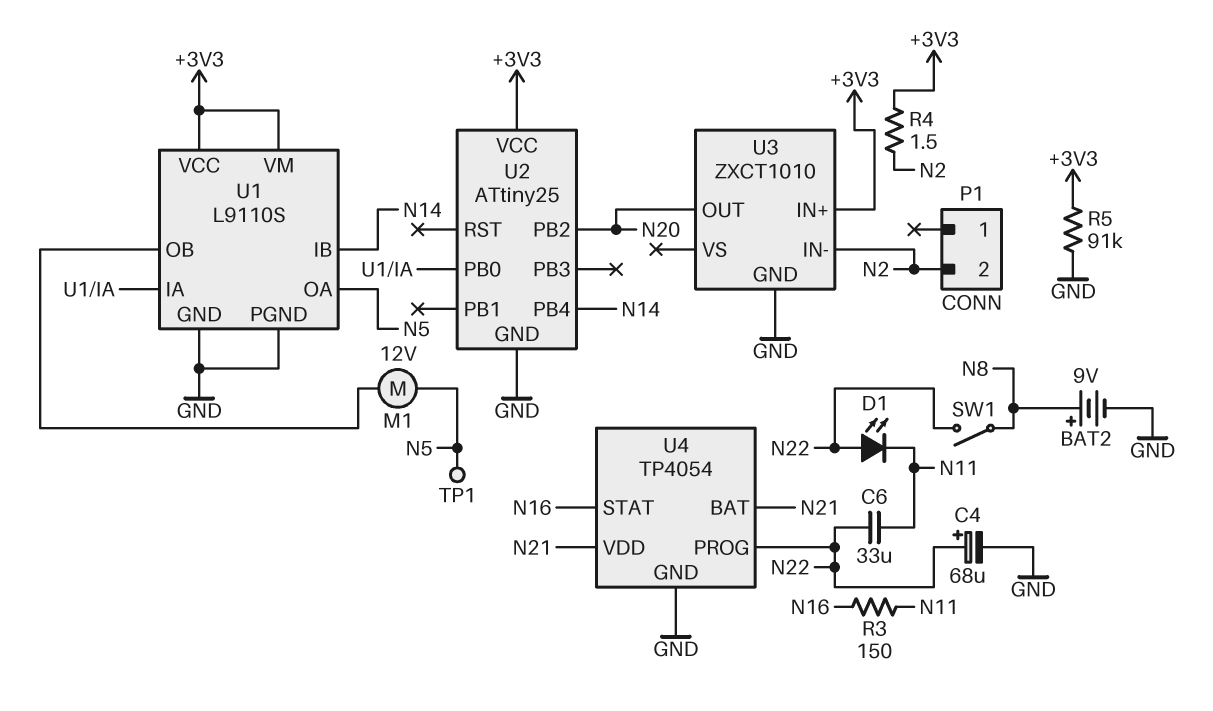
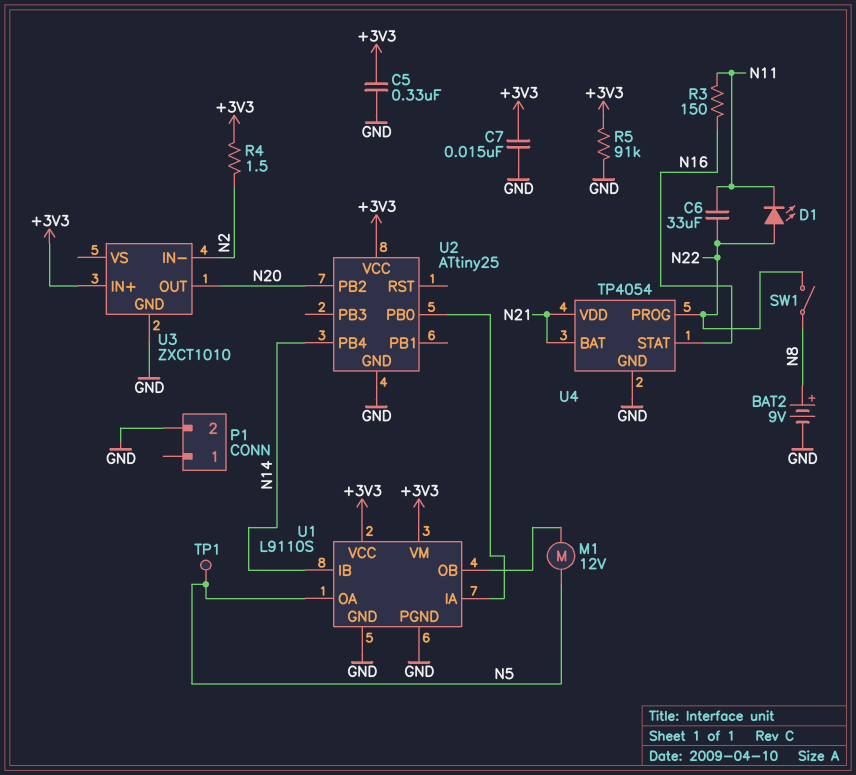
C4: 68uF (plus N22, minus GND) -> none
C5: none -> 330nF (+3V3, GND)
C7: none -> 15nF (+3V3, GND)
P1 pin 2: N2 -> GND

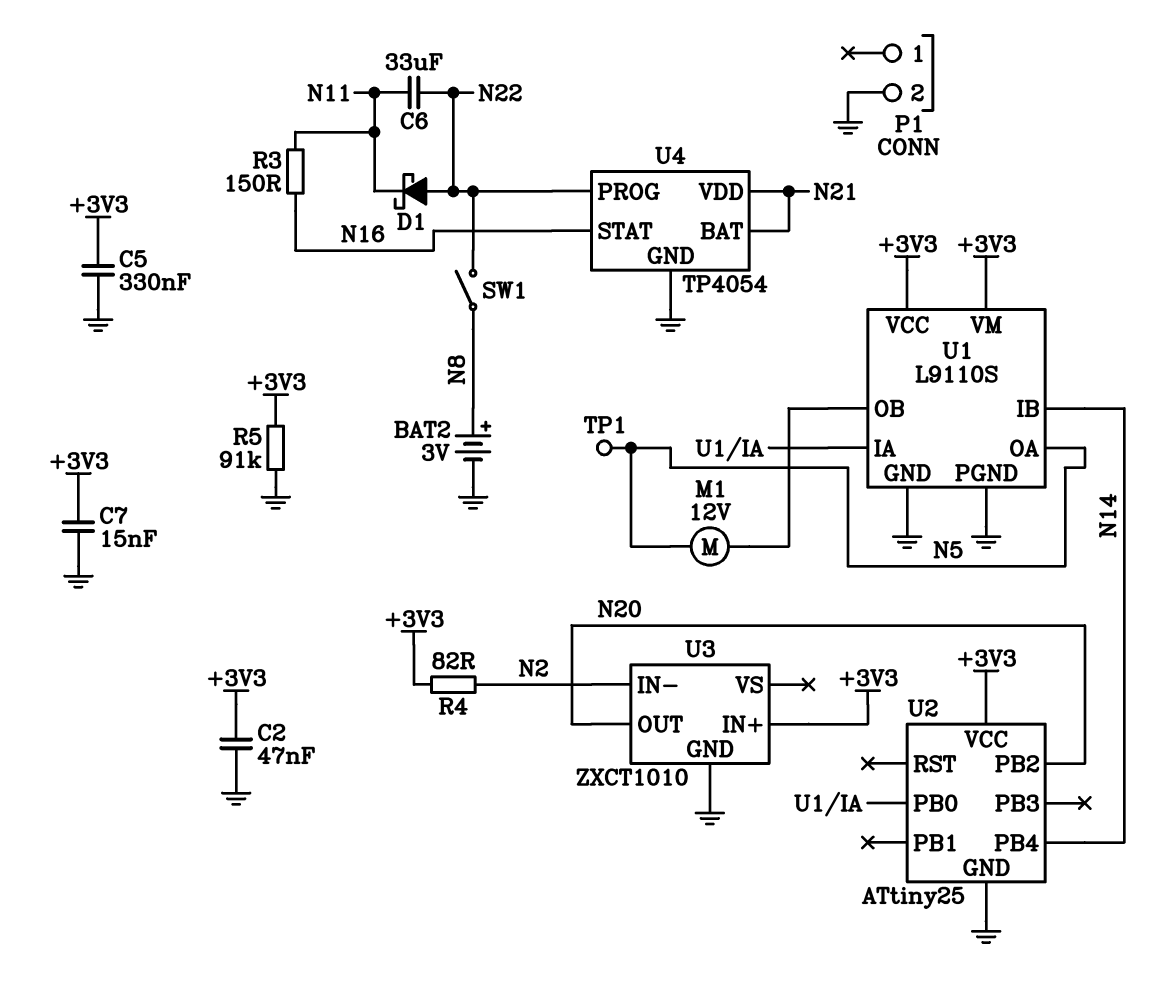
BAT2: 9V (plus N8, minus GND) -> 3V (plus N8, minus GND)
C2: none -> 47nF (+3V3, GND)
D1: LED (A N22, K N11) -> schottky (A N22, K N11)
R4: 1.5 (+3V3, N2) -> 82 (+3V3, N2)

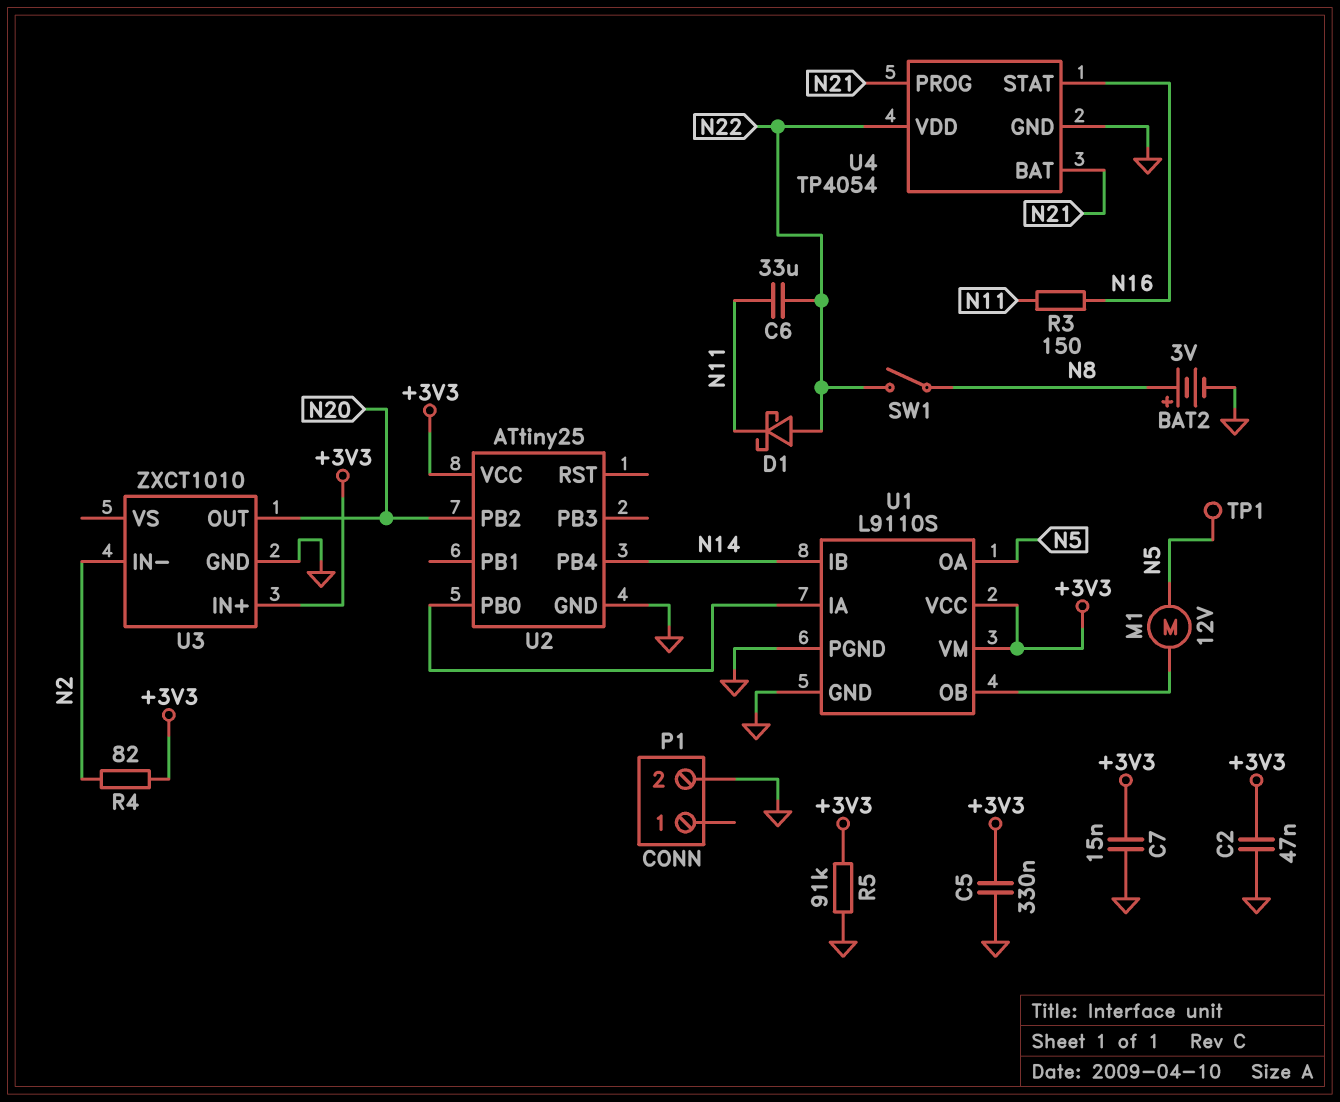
U4 pin PROG: N22 -> N21
U4 pin VDD: N21 -> N22

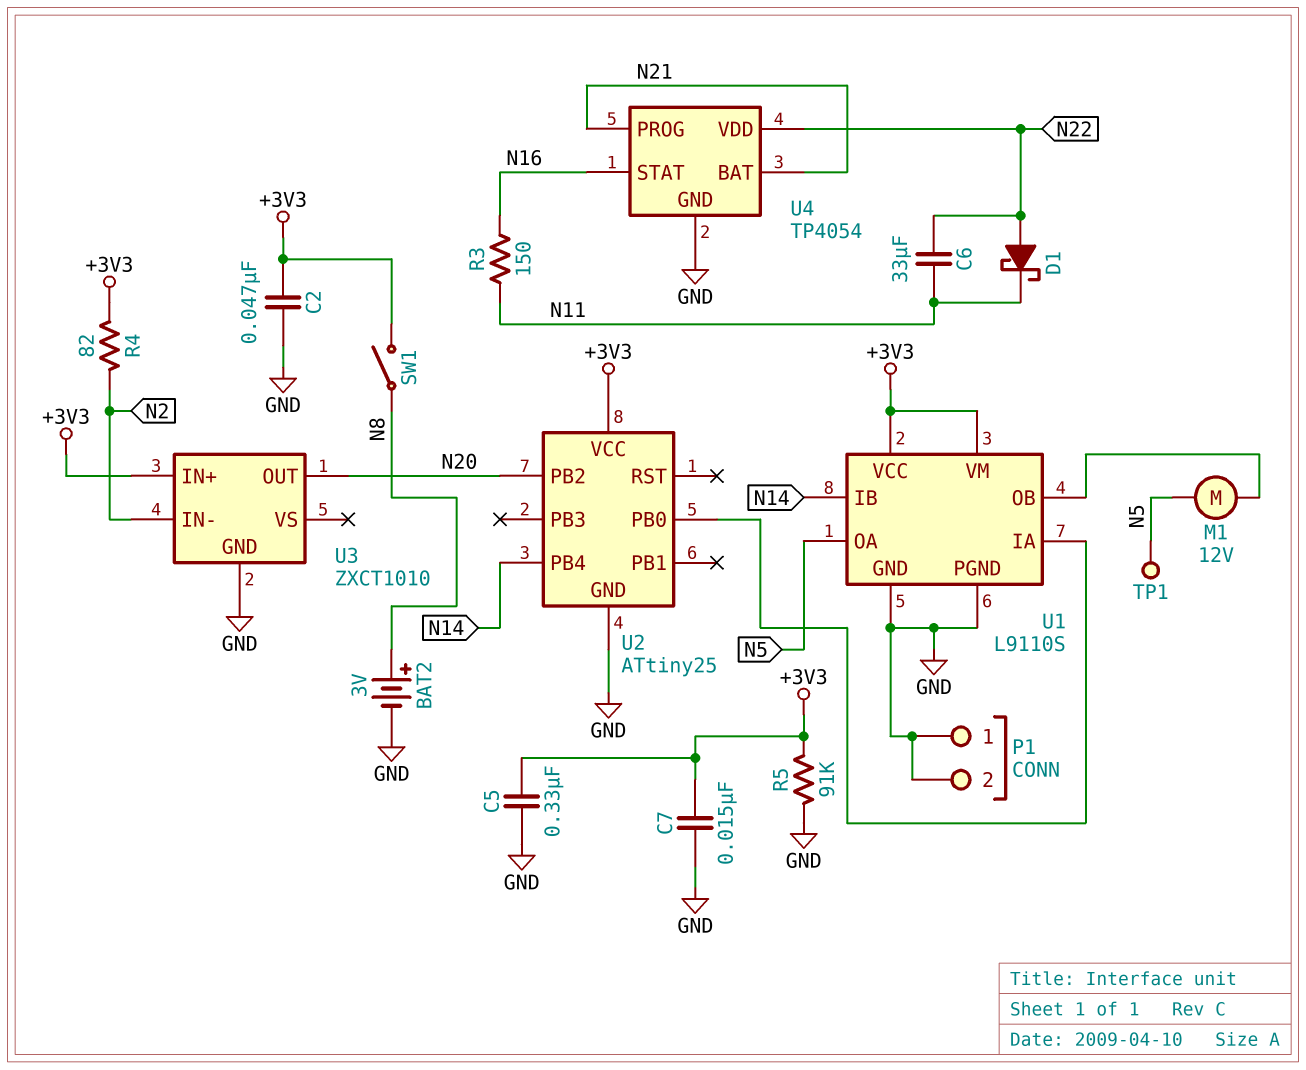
P1 pin 1: none -> GND
SW1: switch (N8, N22) -> switch (+3V3, N8)

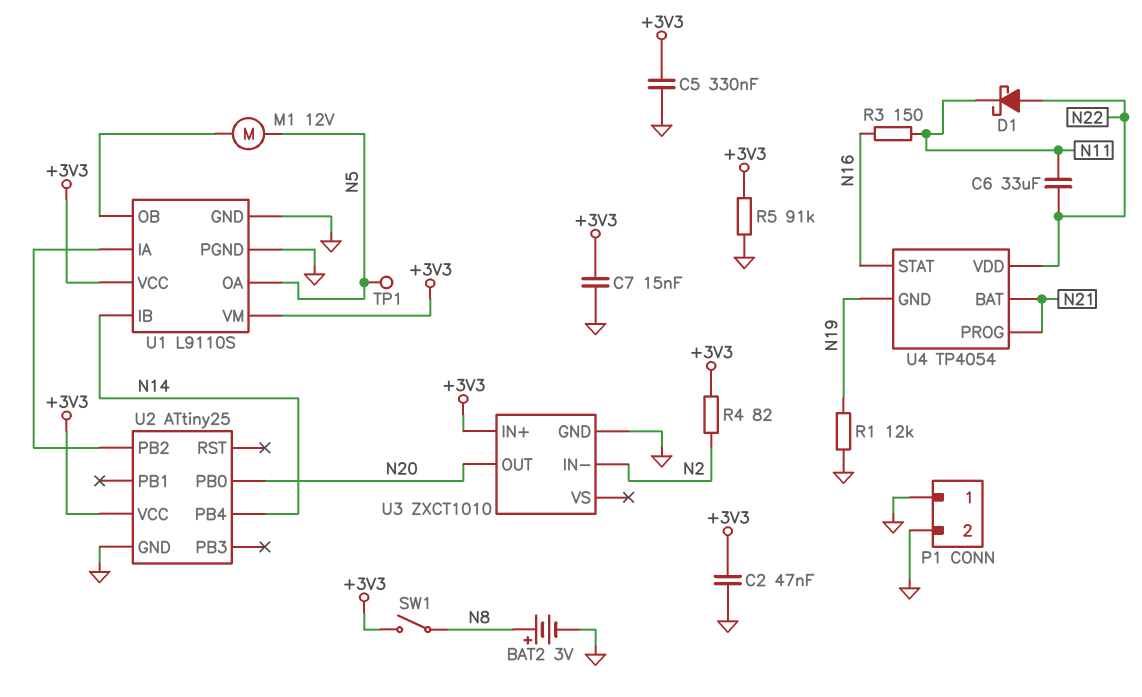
R1: none -> 12k (GND, N19)
U2 pin PB0: U1/IA -> N20
U2 pin PB2: N20 -> U1/IA
U4 pin GND: GND -> N19

